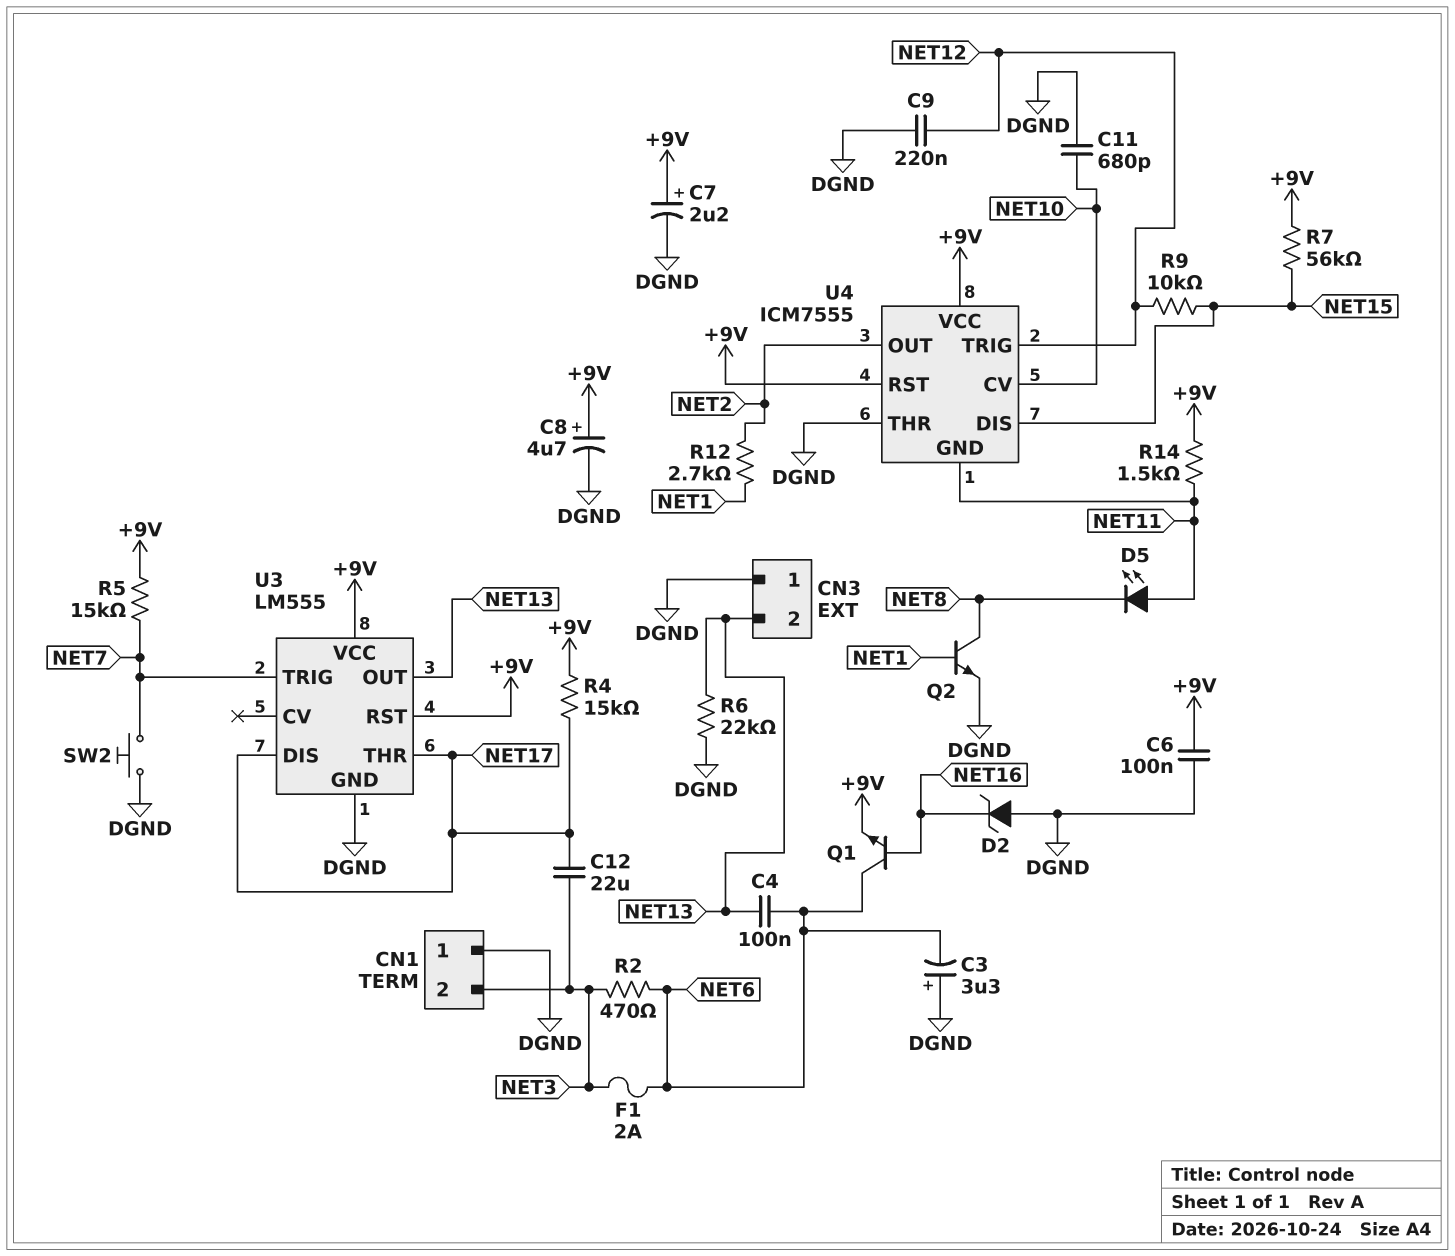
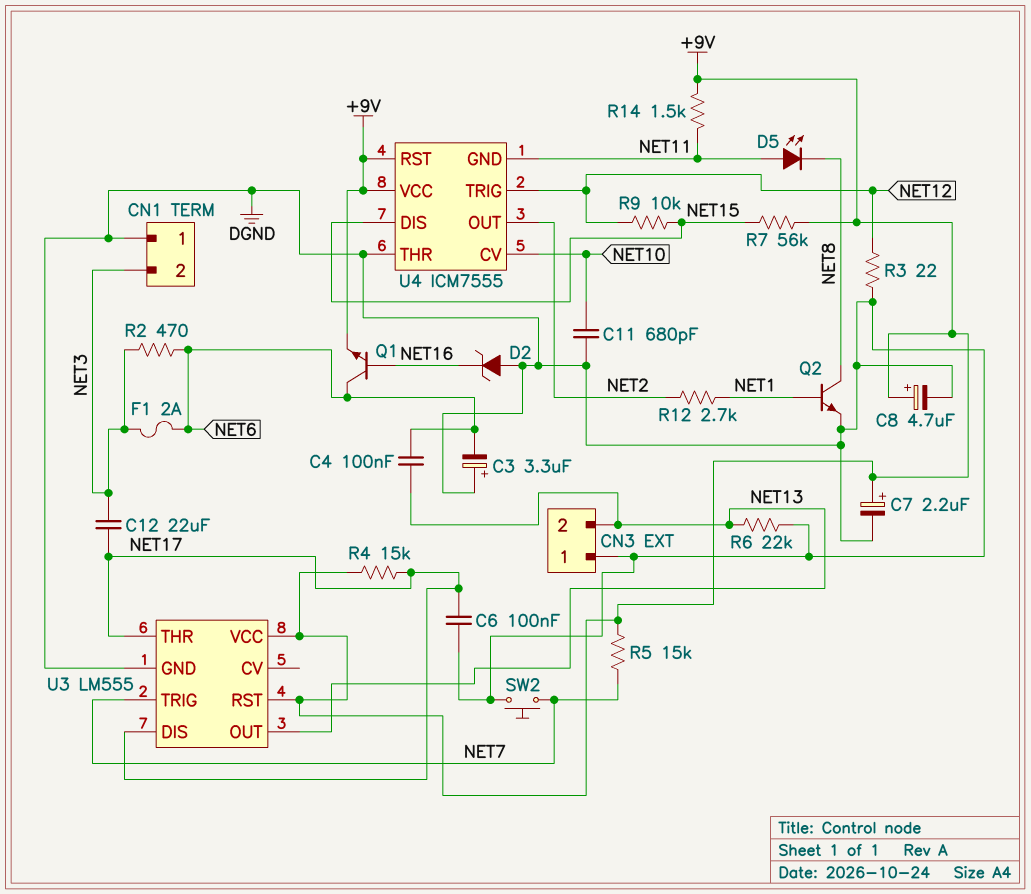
C6: 100nF (+9V, DGND) -> 100nF (DGND, NET17)
C9: 220nF (DGND, NET12) -> none
R3: none -> 22 (DGND, NET12)

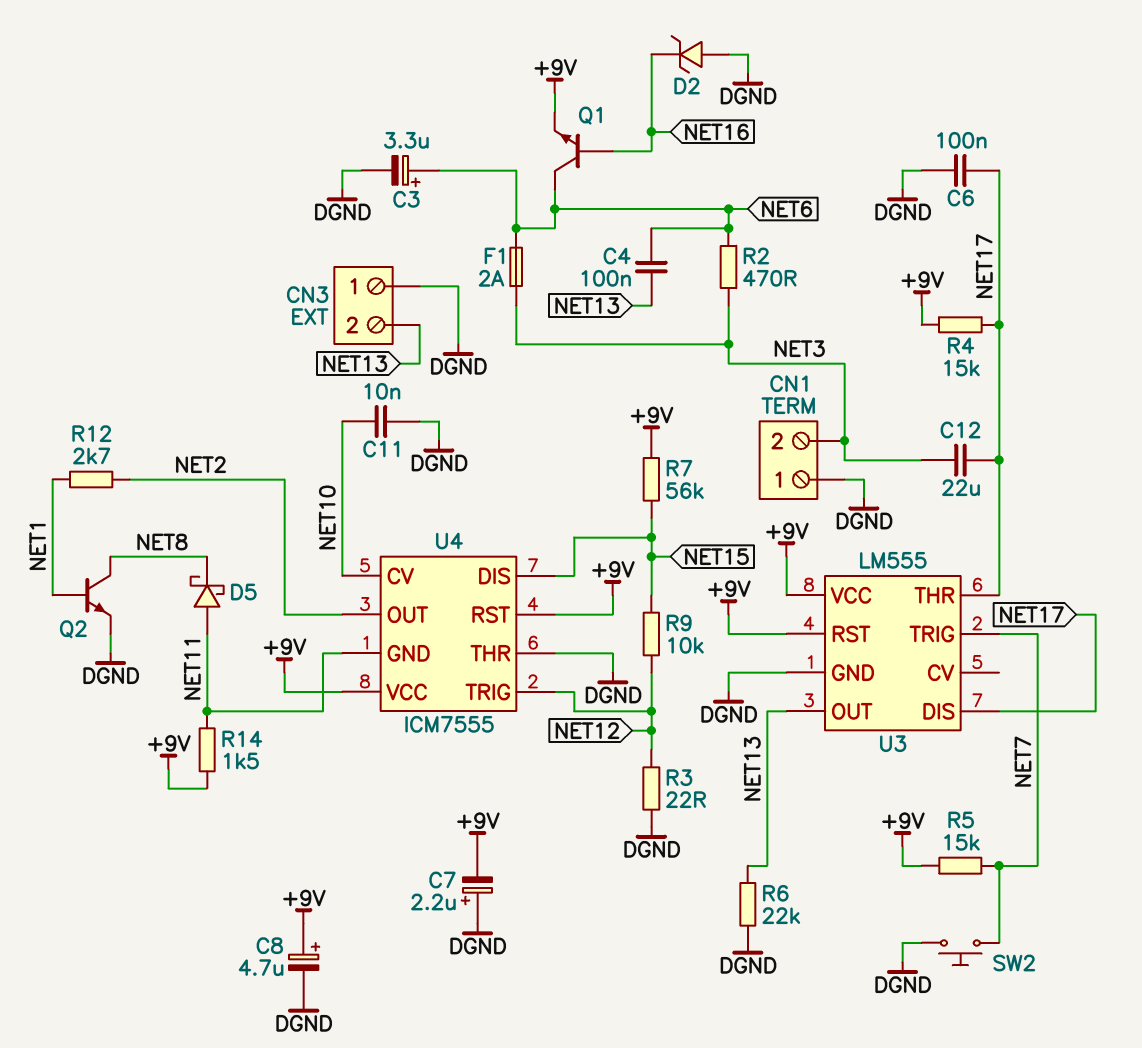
C3: 3.3uF (plus DGND, minus NET6) -> 3.3uF (plus NET6, minus DGND)
C7: 2.2uF (plus +9V, minus DGND) -> 2.2uF (plus DGND, minus +9V)
C11: 680pF (DGND, NET10) -> 10nF (DGND, NET10)
D5: LED (A NET11, K NET8) -> schottky (A NET11, K NET8)

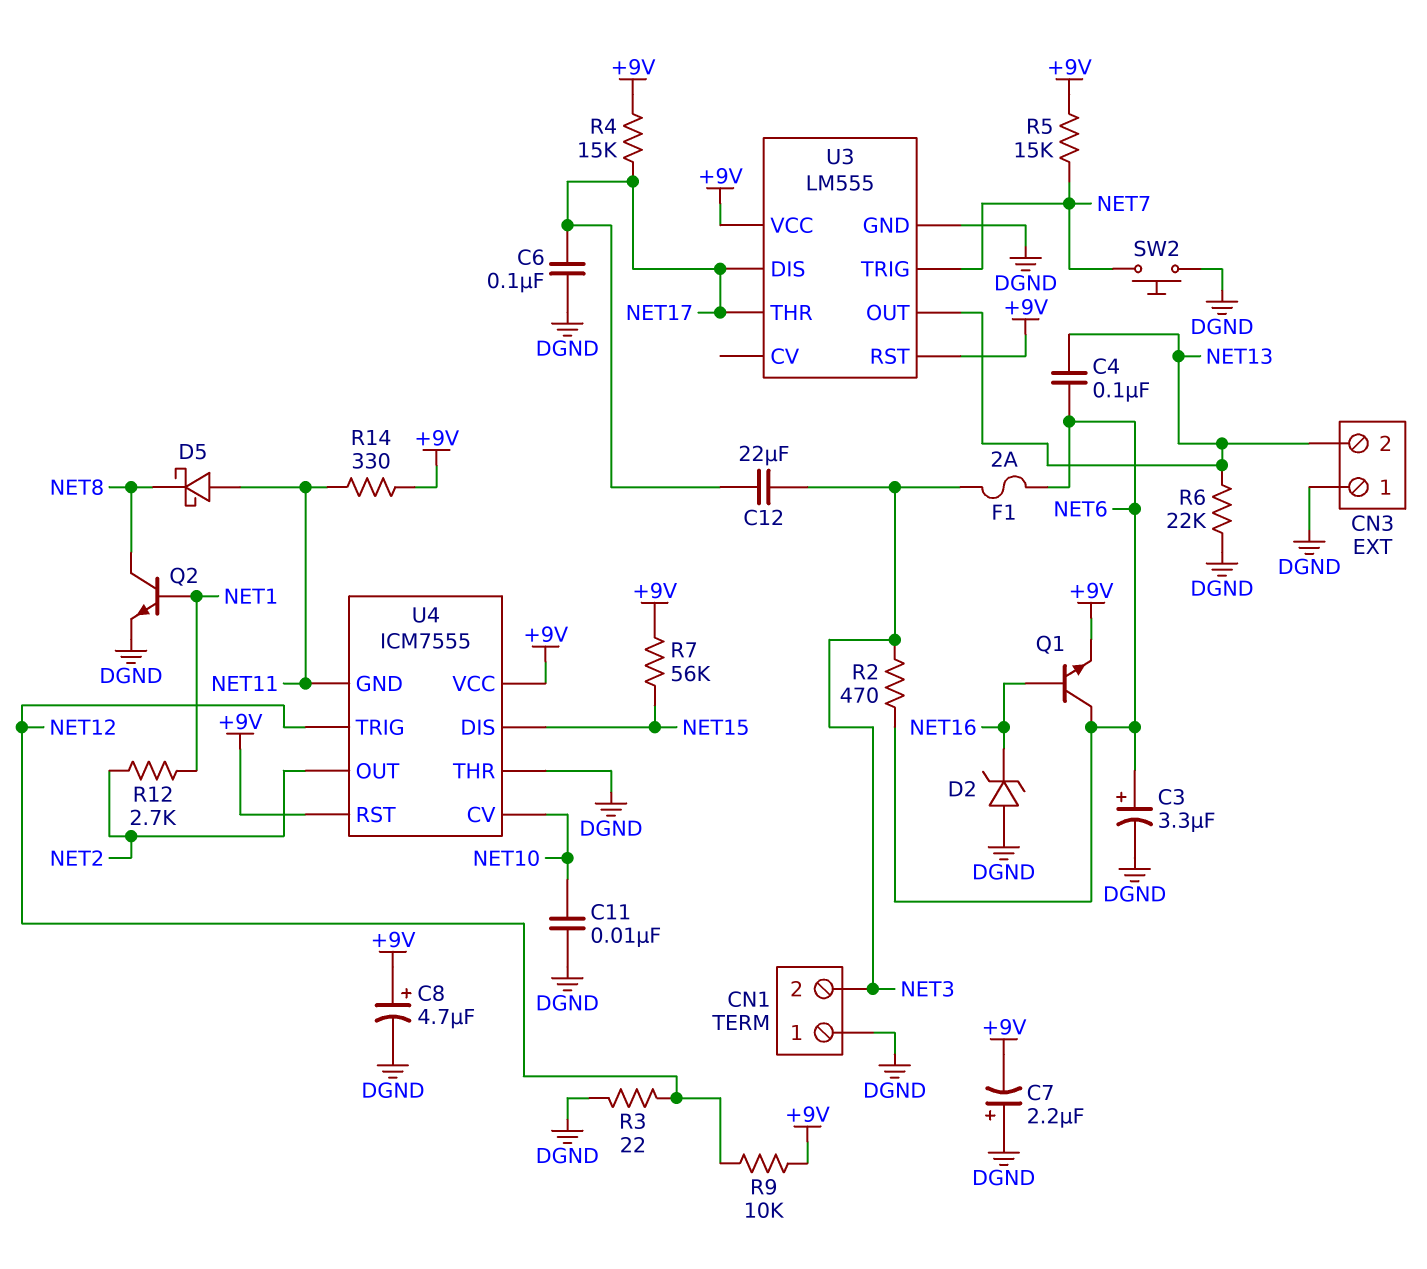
R9: 10k (NET12, NET15) -> 10k (+9V, NET12)
R14: 1.5k (+9V, NET11) -> 330 (+9V, NET11)

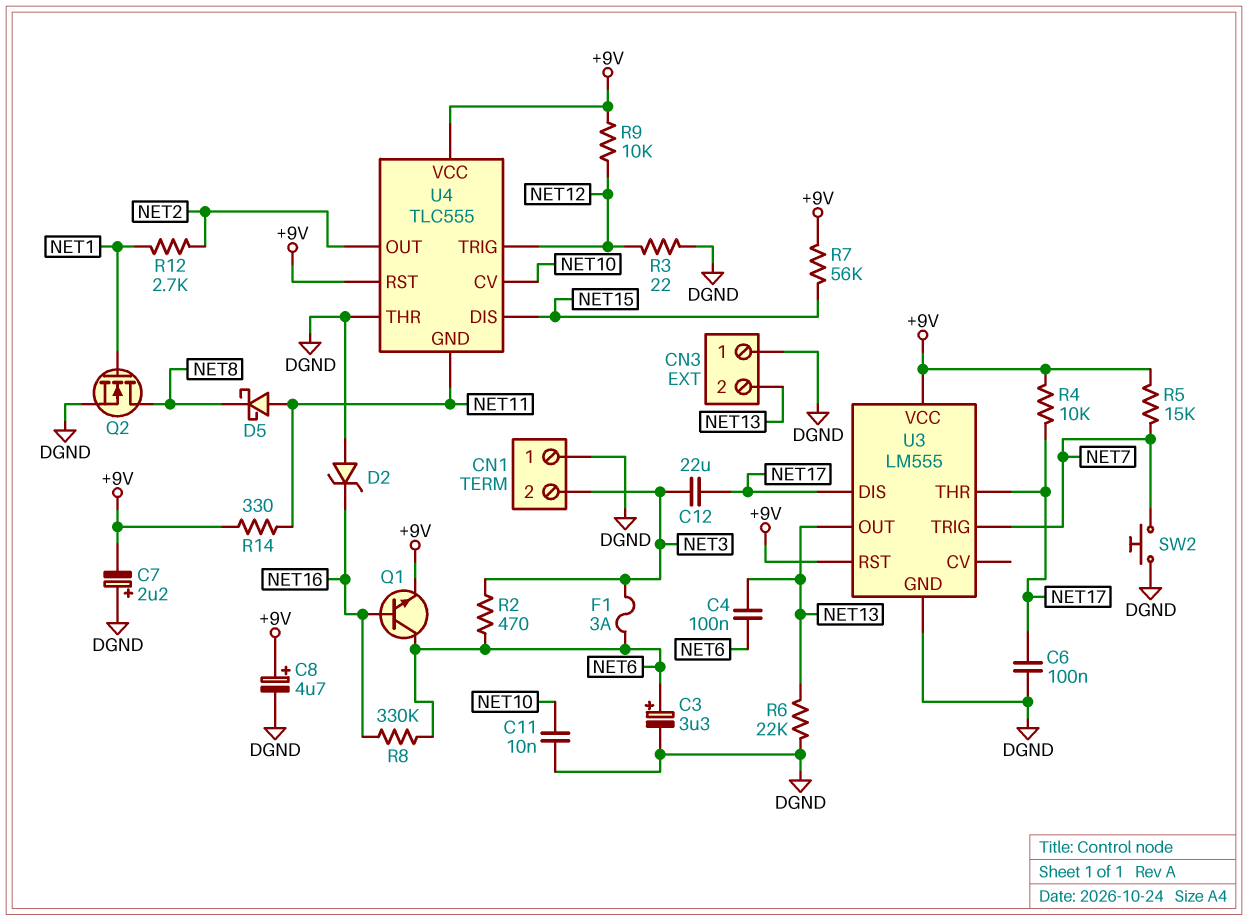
F1: 2A (NET3, NET6) -> 3A (NET3, NET6)
Q2: NPN (B NET1, C NET8, E DGND) -> NMOS (G NET1, D NET8, S DGND)
R4: 15k (+9V, NET17) -> 10k (+9V, NET17)
R8: none -> 330k (NET6, NET16)
U4: ICM7555 -> TLC555

